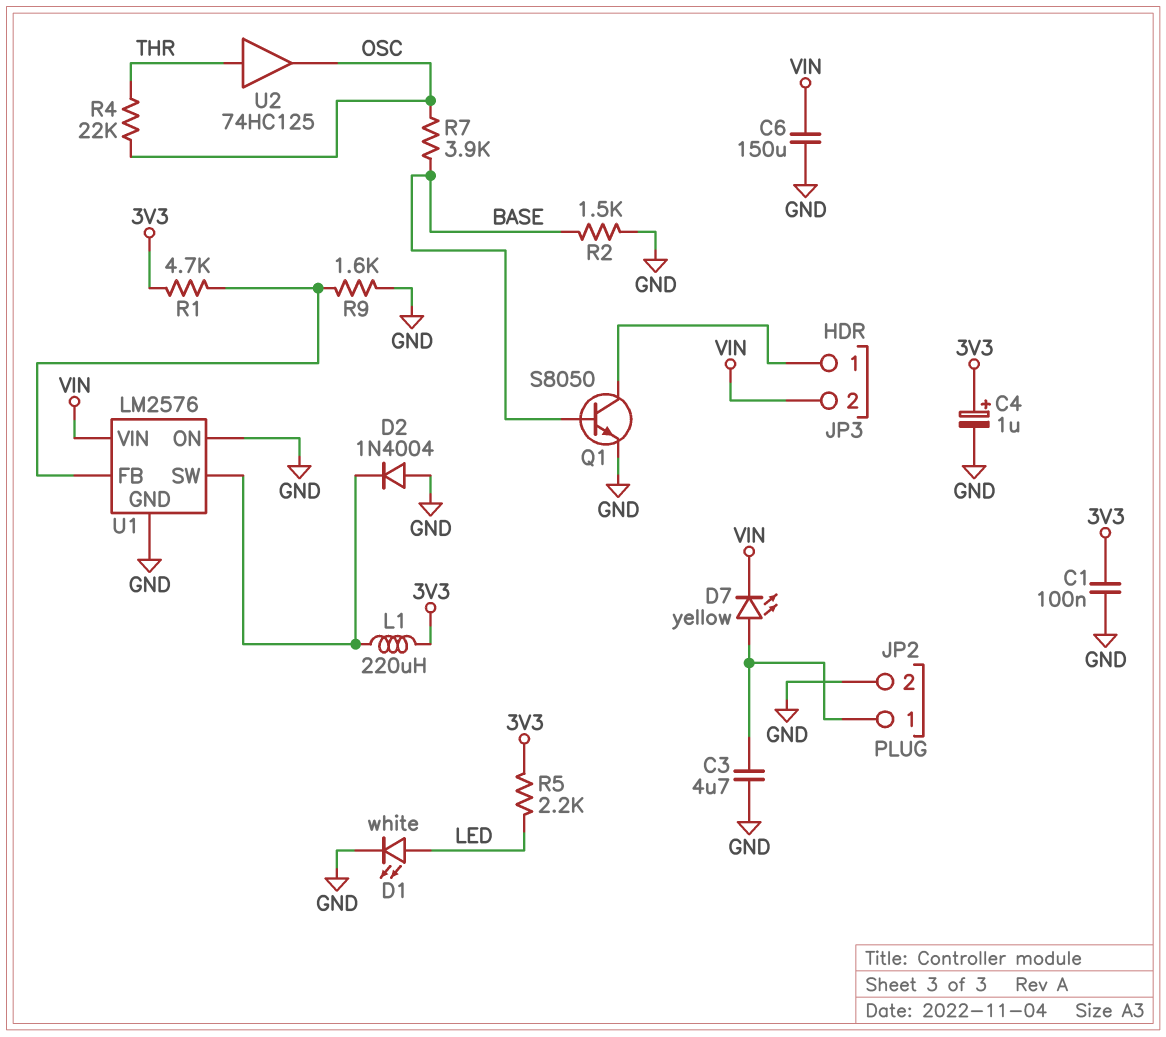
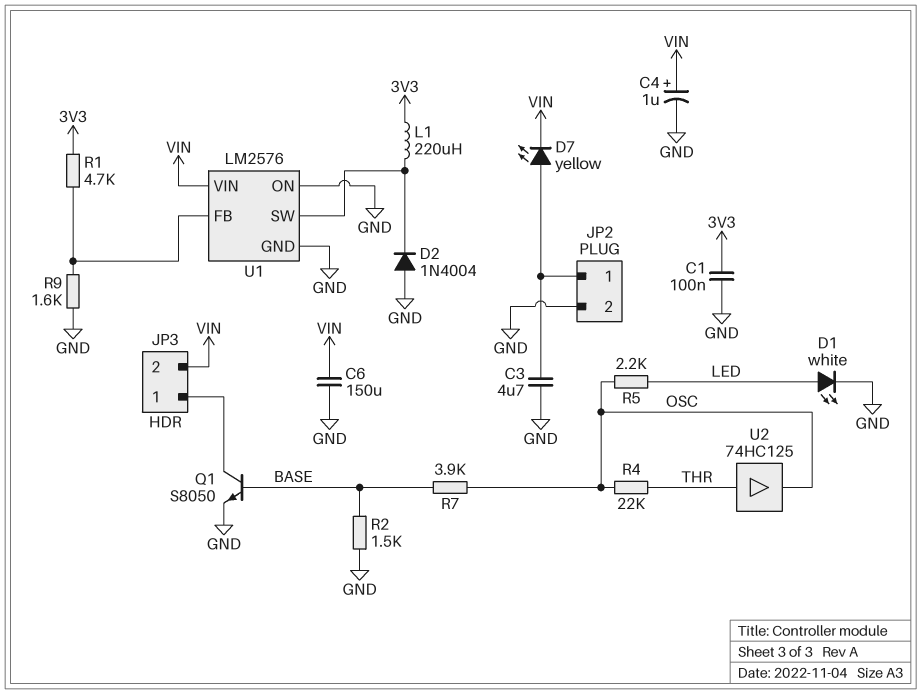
C4: 1uF (plus 3V3, minus GND) -> 1uF (plus VIN, minus GND)
R5: 2.2k (3V3, LED) -> 2.2k (LED, OSC)

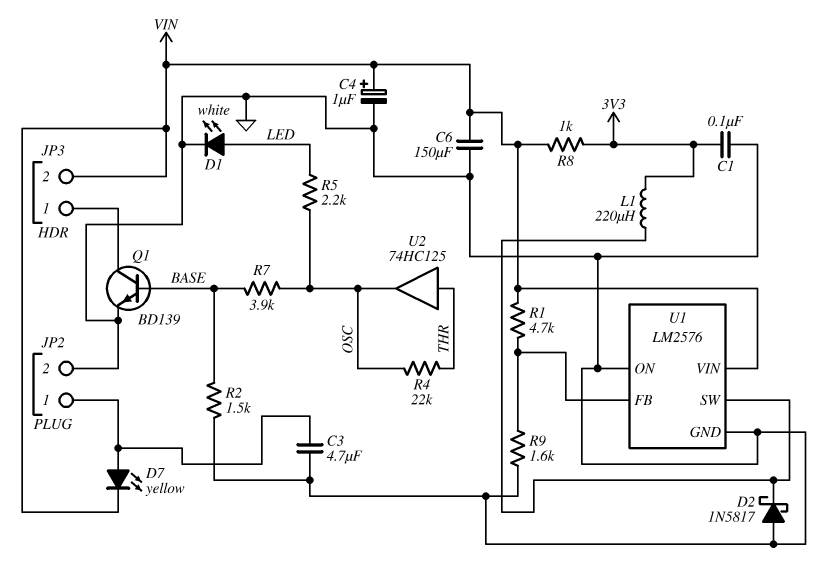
D2: diode 1N4004 (A GND, K U1/SW) -> schottky 1N5817 (A GND, K U1/SW)
Q1: NPN S8050 (B BASE, C JP3/1, E GND) -> NPN BD139 (B BASE, C JP3/1, E GND)
R1: 4.7k (3V3, U1/FB) -> 4.7k (U1/FB, VIN)
R8: none -> 1k (3V3, VIN)

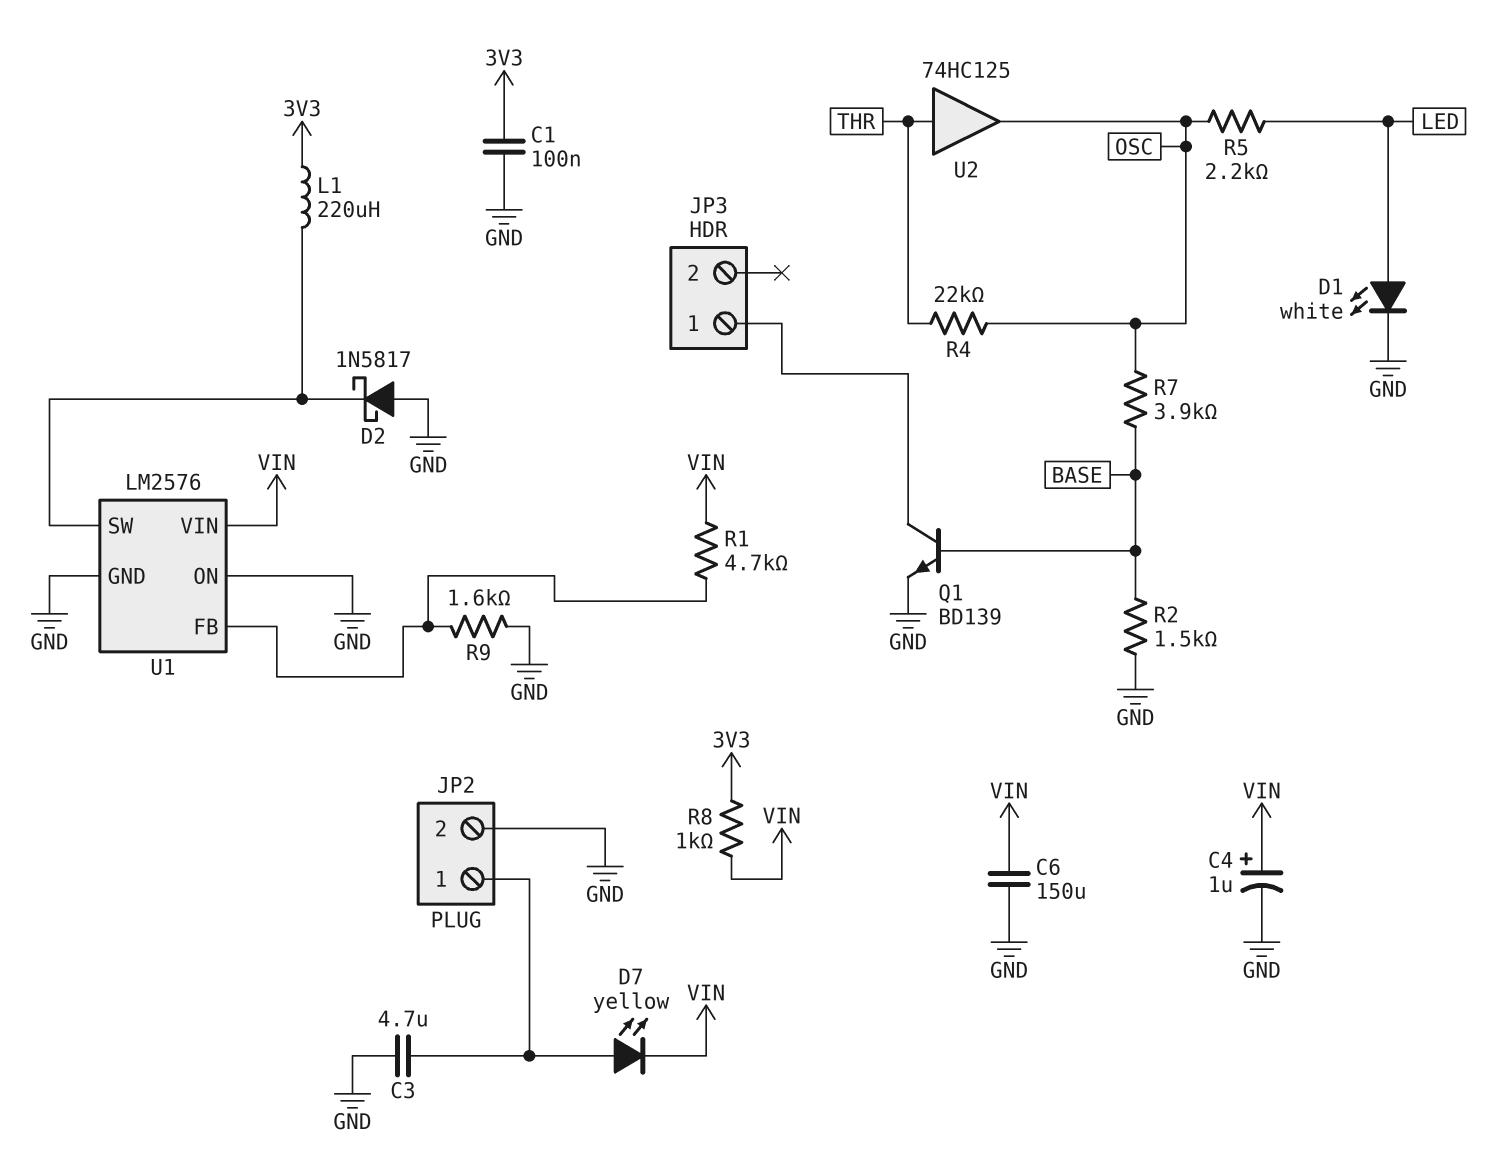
JP3 pin 2: VIN -> none

